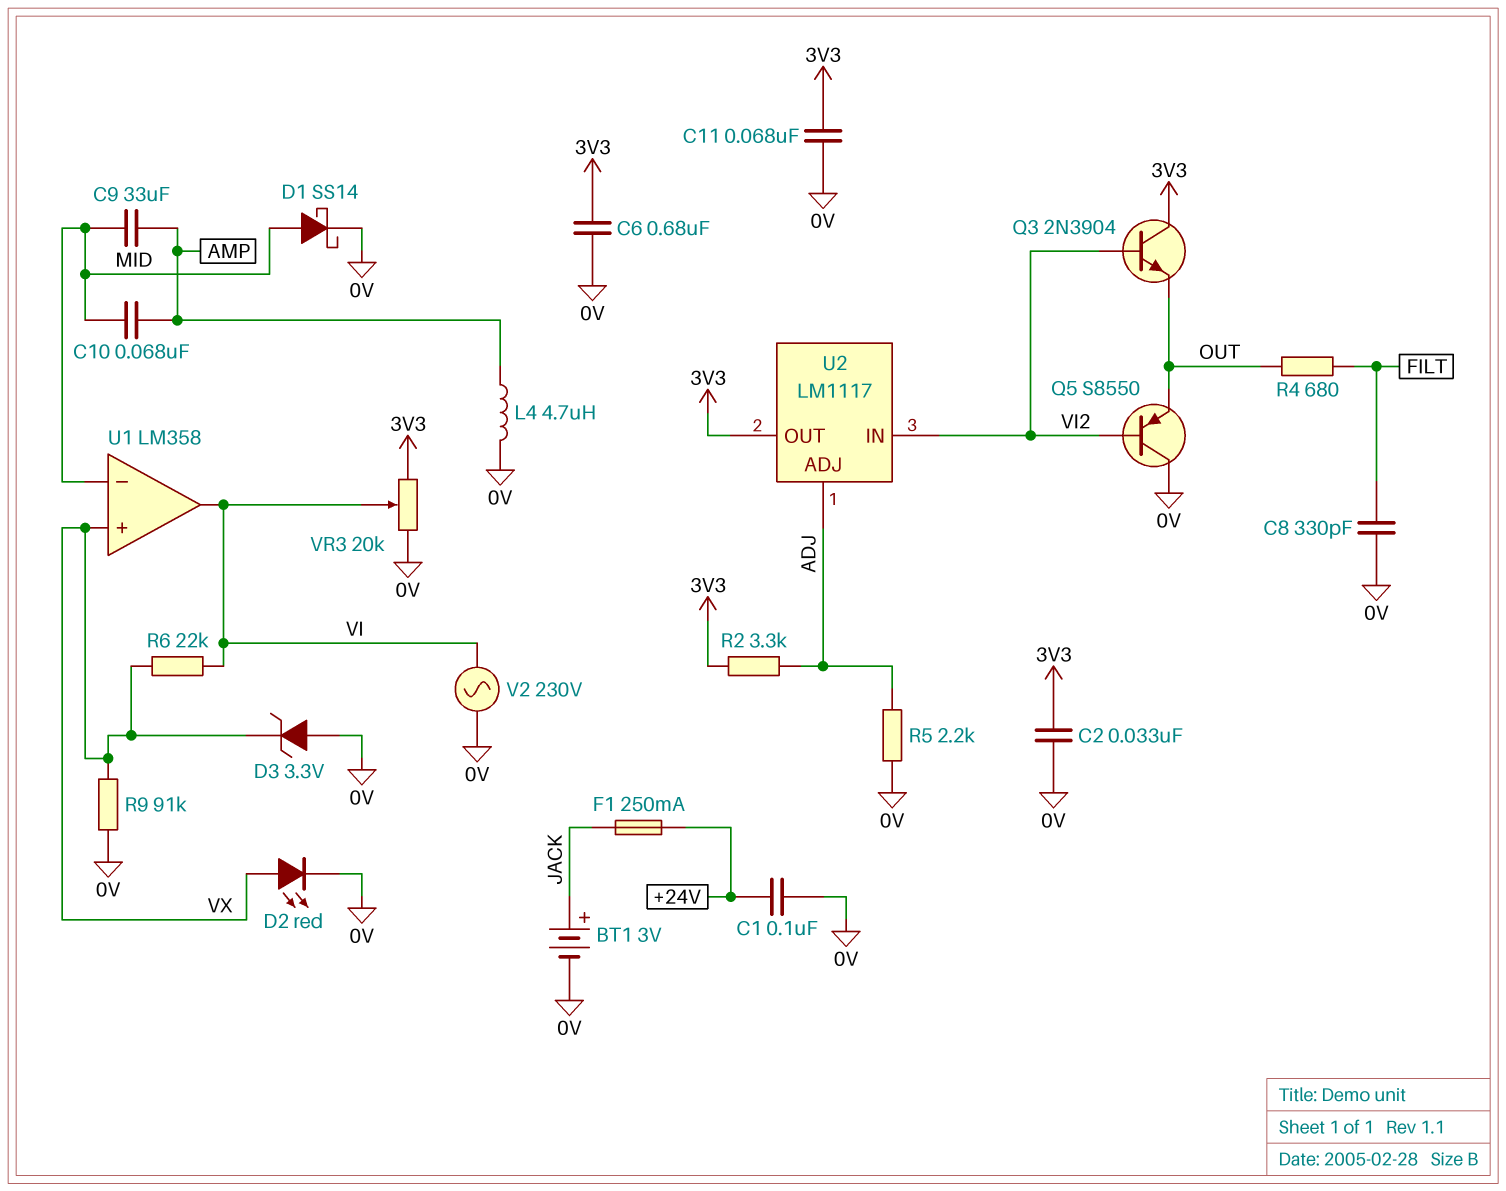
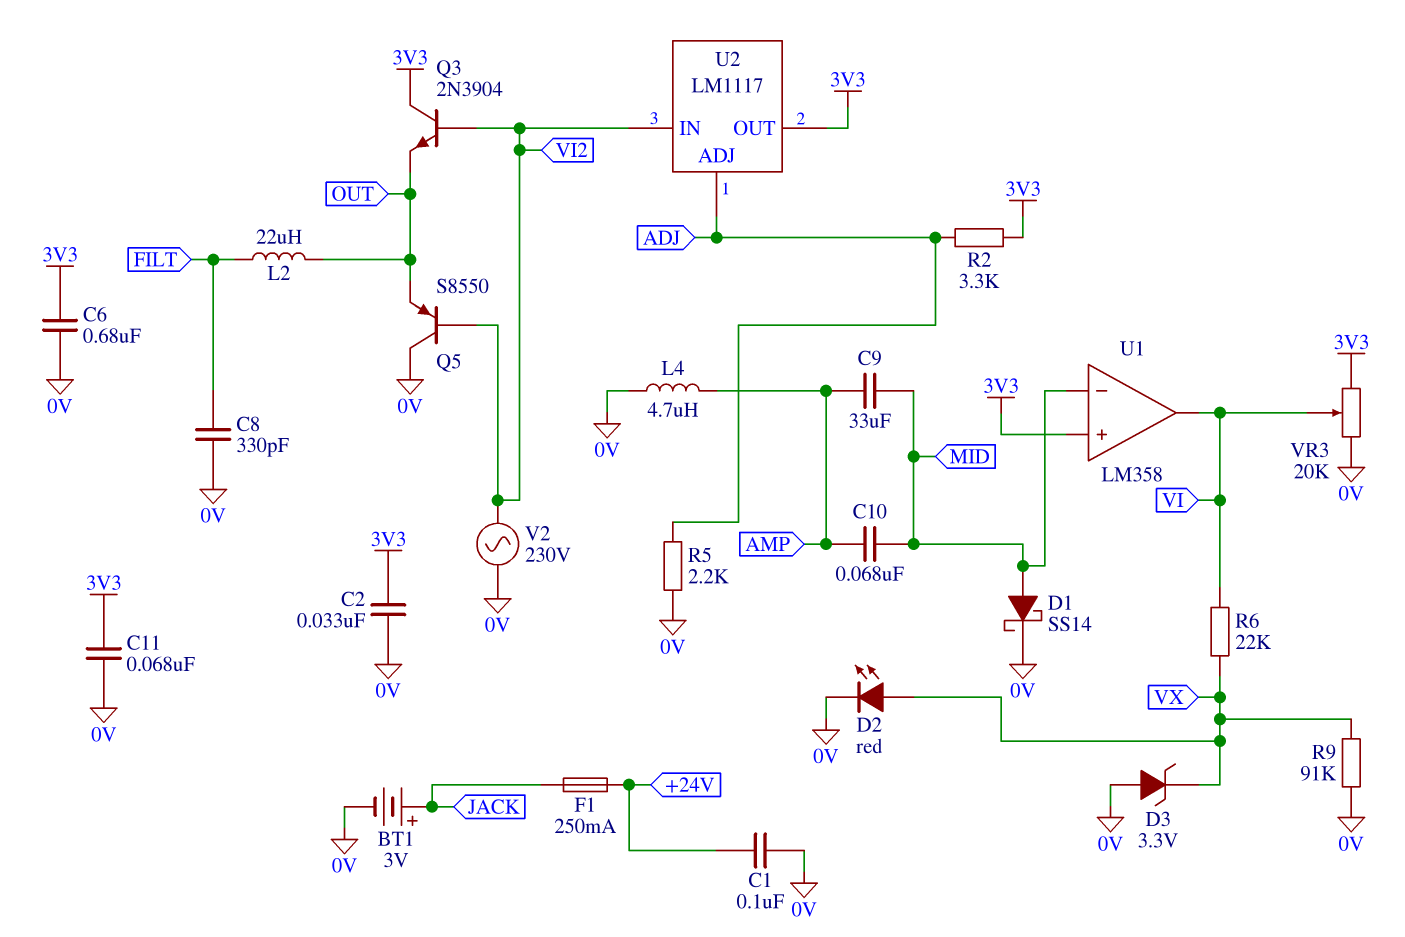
L2: none -> 22uH (FILT, OUT)
R4: 680 (FILT, OUT) -> none
U1 pin in+: VX -> 3V3
V2: AC 230V (0V, VI) -> AC 230V (0V, VI2)

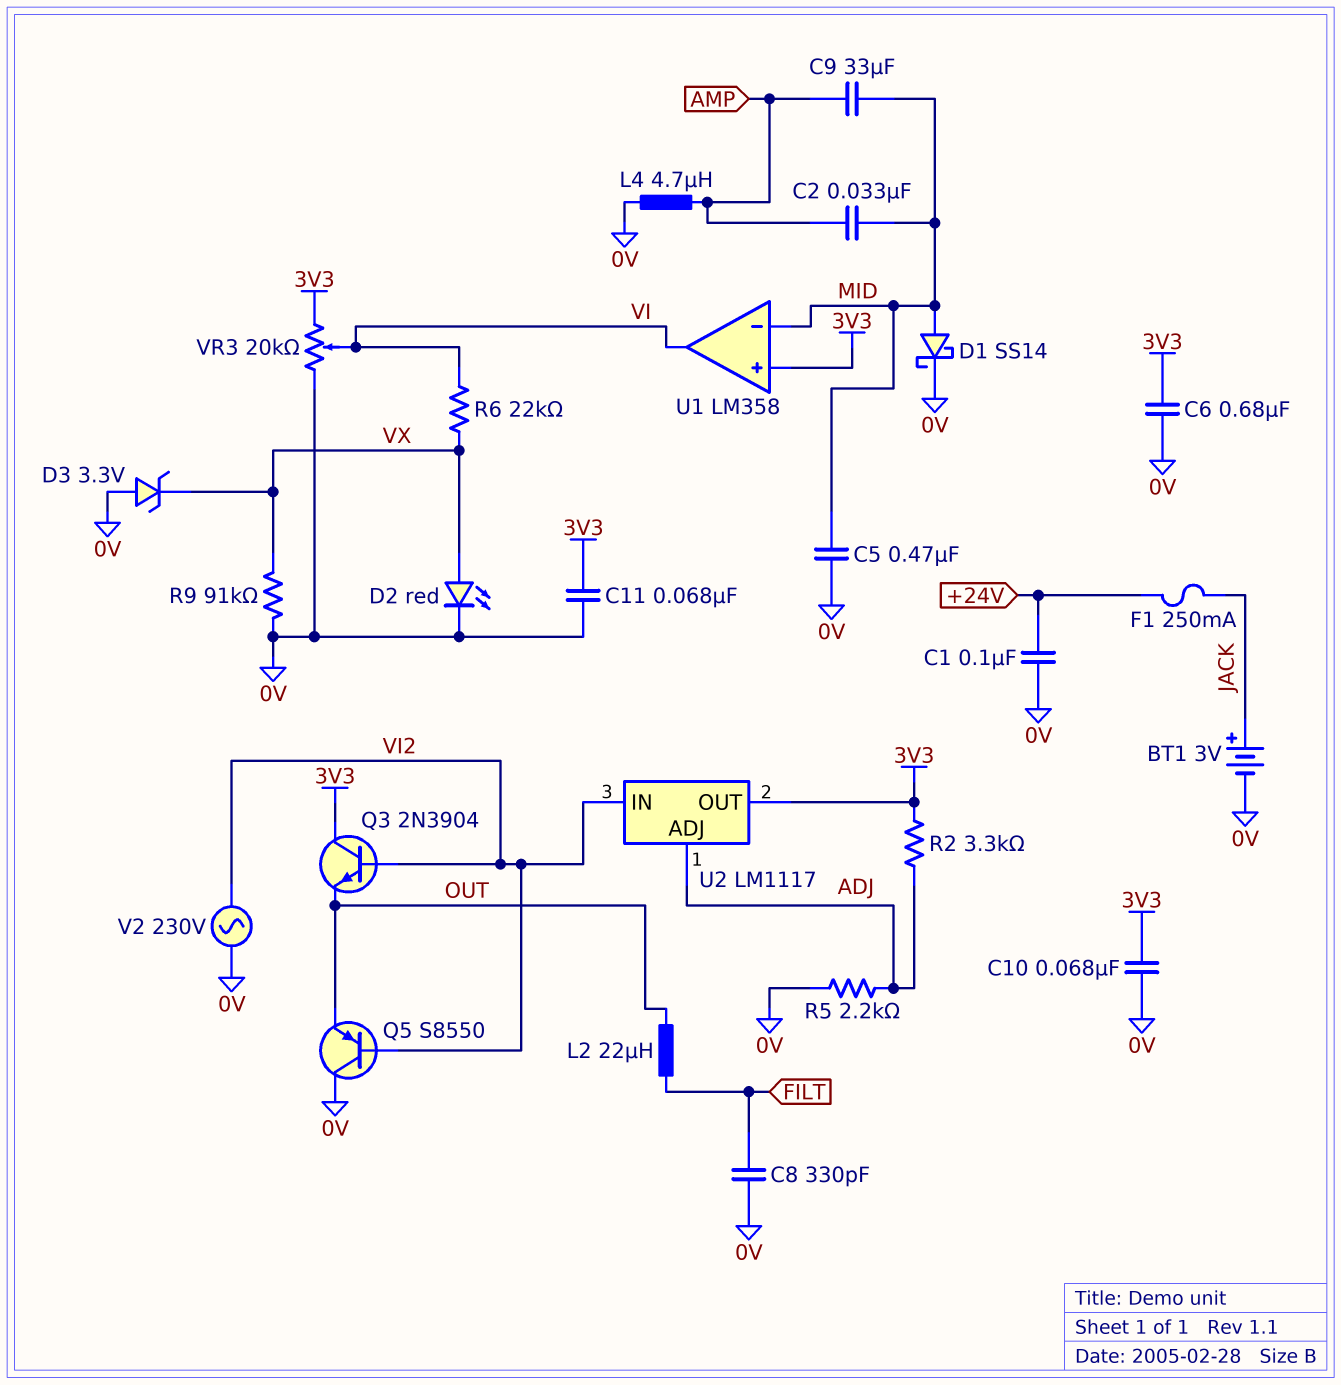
C2: 33nF (0V, 3V3) -> 33nF (AMP, MID)
C5: none -> 470nF (0V, MID)
C10: 68nF (AMP, MID) -> 68nF (0V, 3V3)

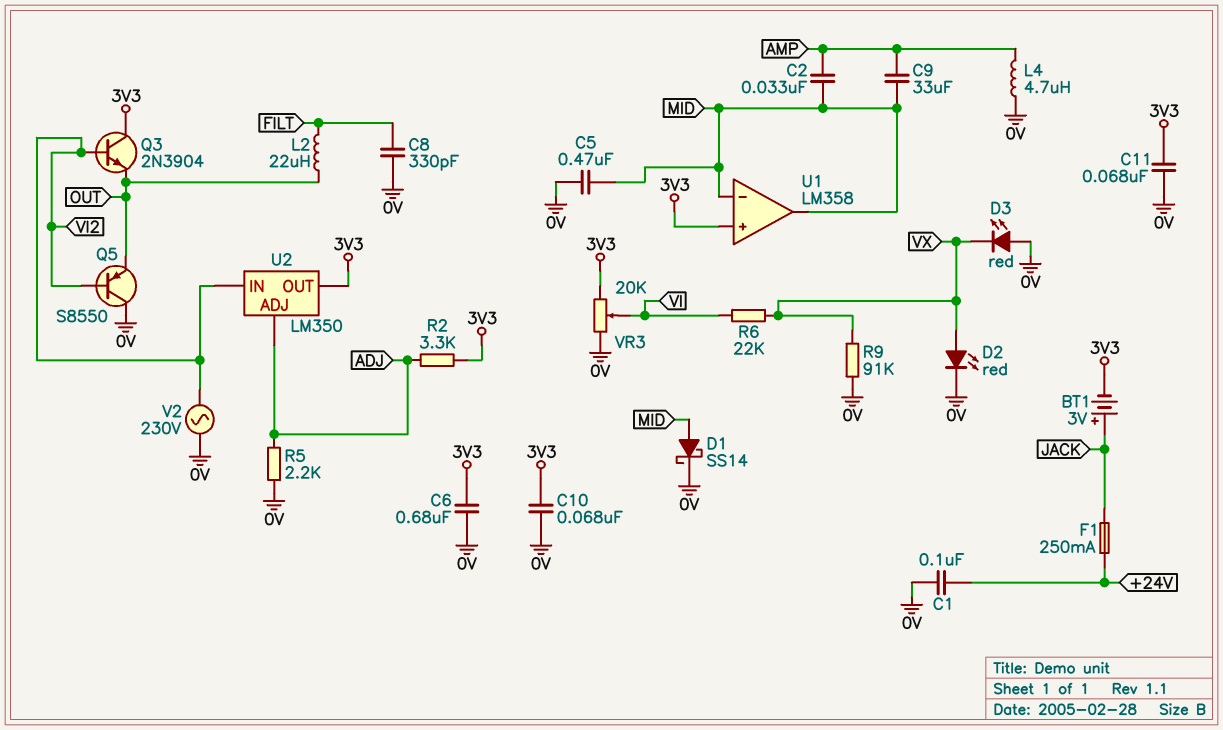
BT1: 3V (plus JACK, minus 0V) -> 3V (plus JACK, minus 3V3)
D3: zener 3.3V (A 0V, K VX) -> LED red (A 0V, K VX)
U1 pin out: VI -> MID
U2: LM1117 -> LM350

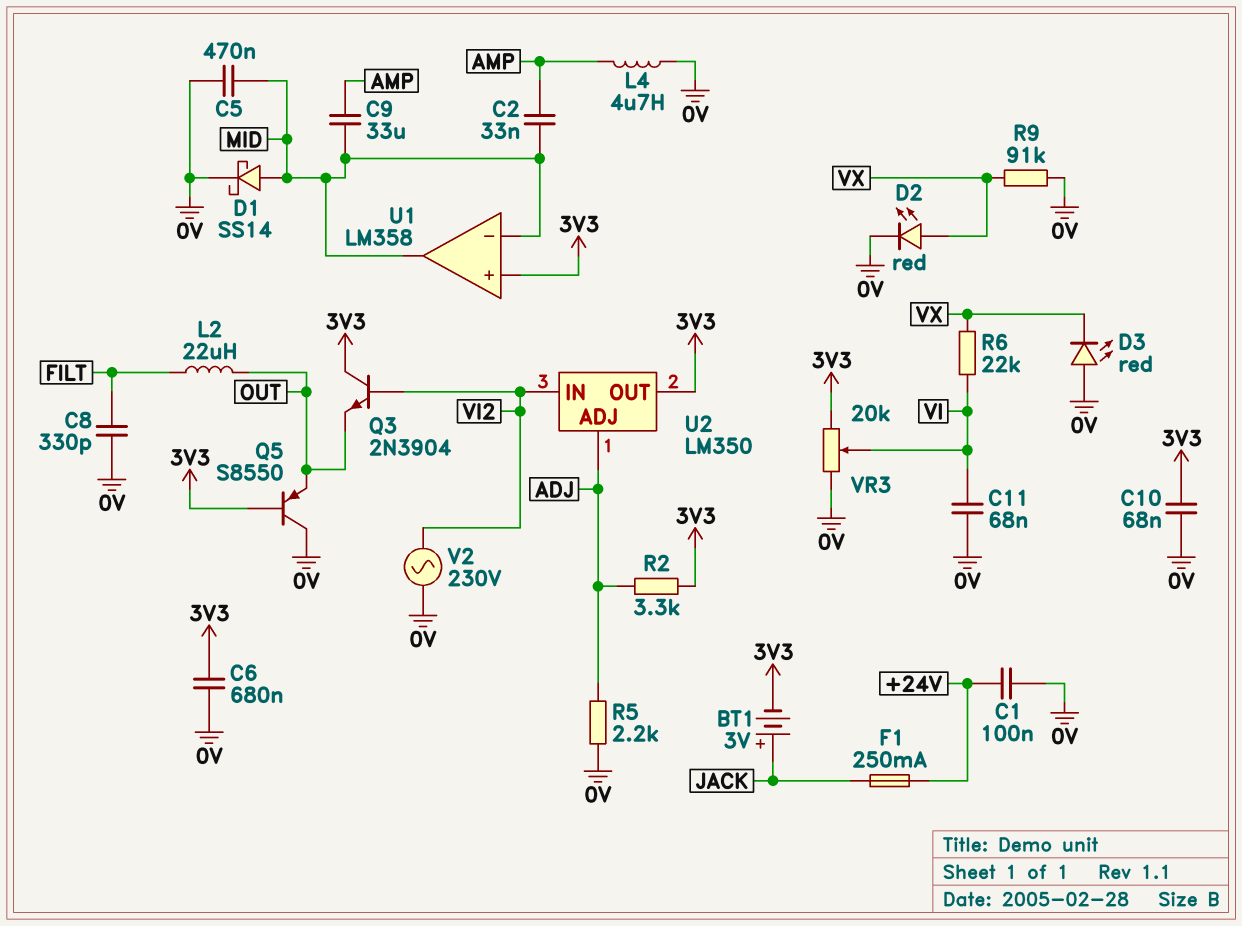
C11: 68nF (0V, 3V3) -> 68nF (0V, VI)
Q5: PNP S8550 (B VI2, C 0V, E OUT) -> PNP S8550 (B 3V3, C 0V, E OUT)

